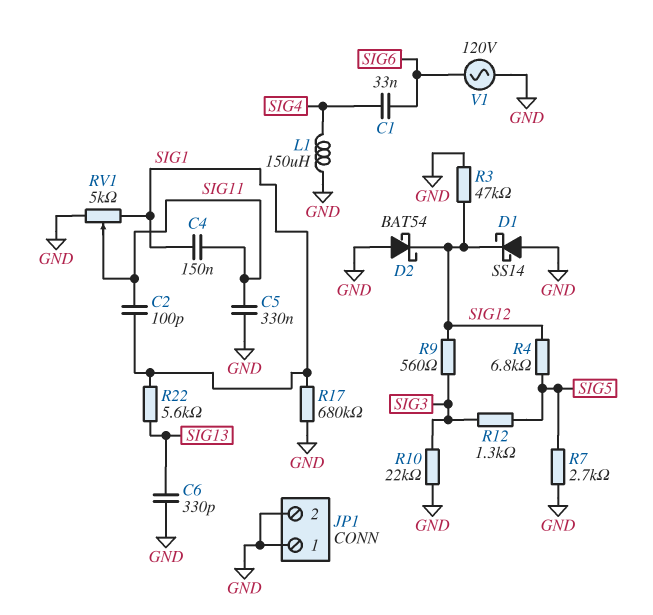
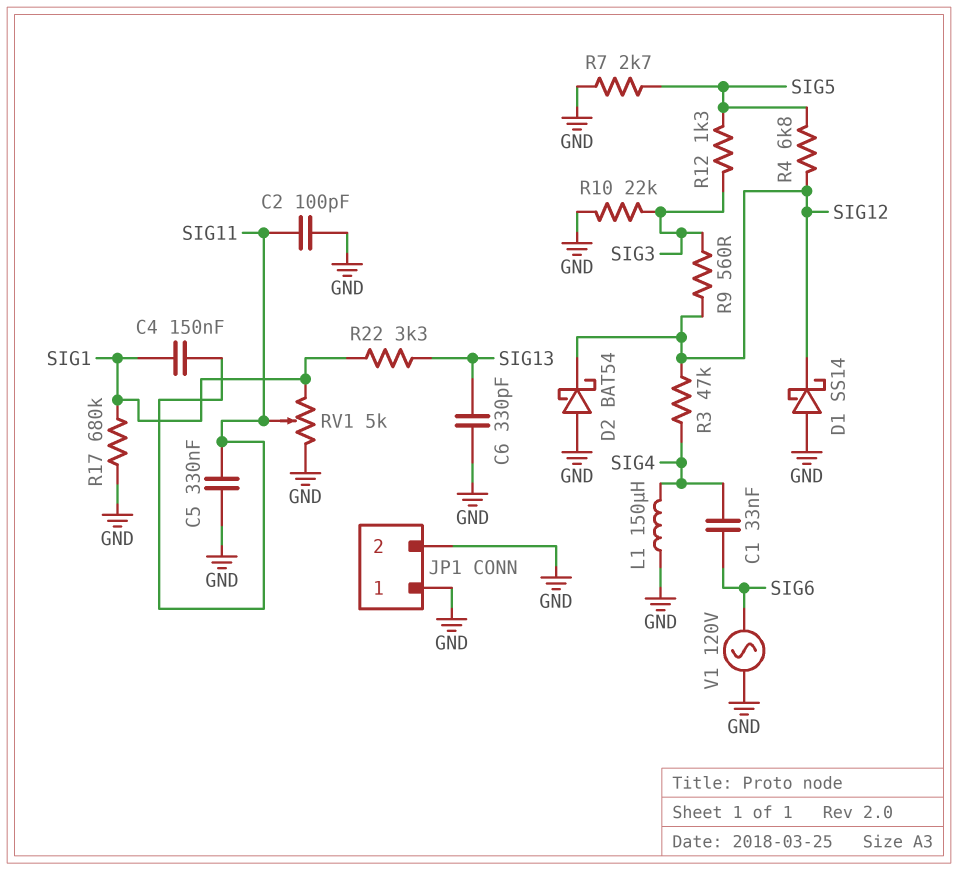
C2: 100pF (SIG1, SIG11) -> 100pF (GND, SIG11)
R3: 47k (GND, SIG12) -> 47k (SIG4, SIG12)
R22: 5.6k (SIG1, SIG13) -> 3.3k (SIG1, SIG13)

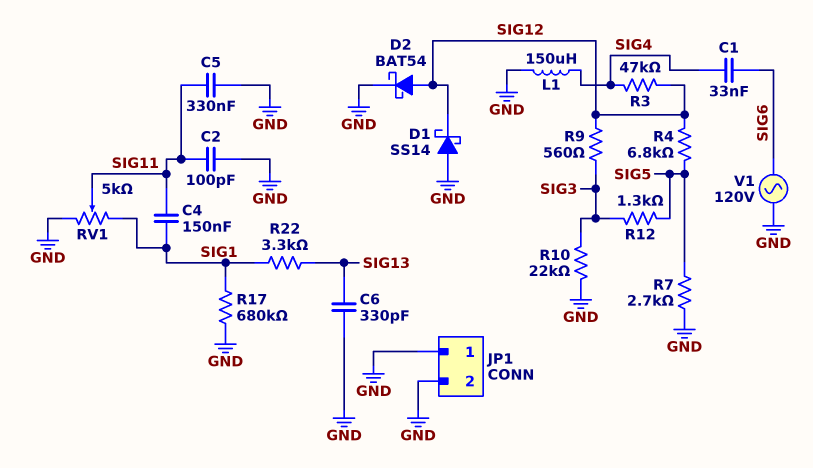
D2: schottky BAT54 (A GND, K SIG12) -> schottky BAT54 (A SIG12, K GND)

